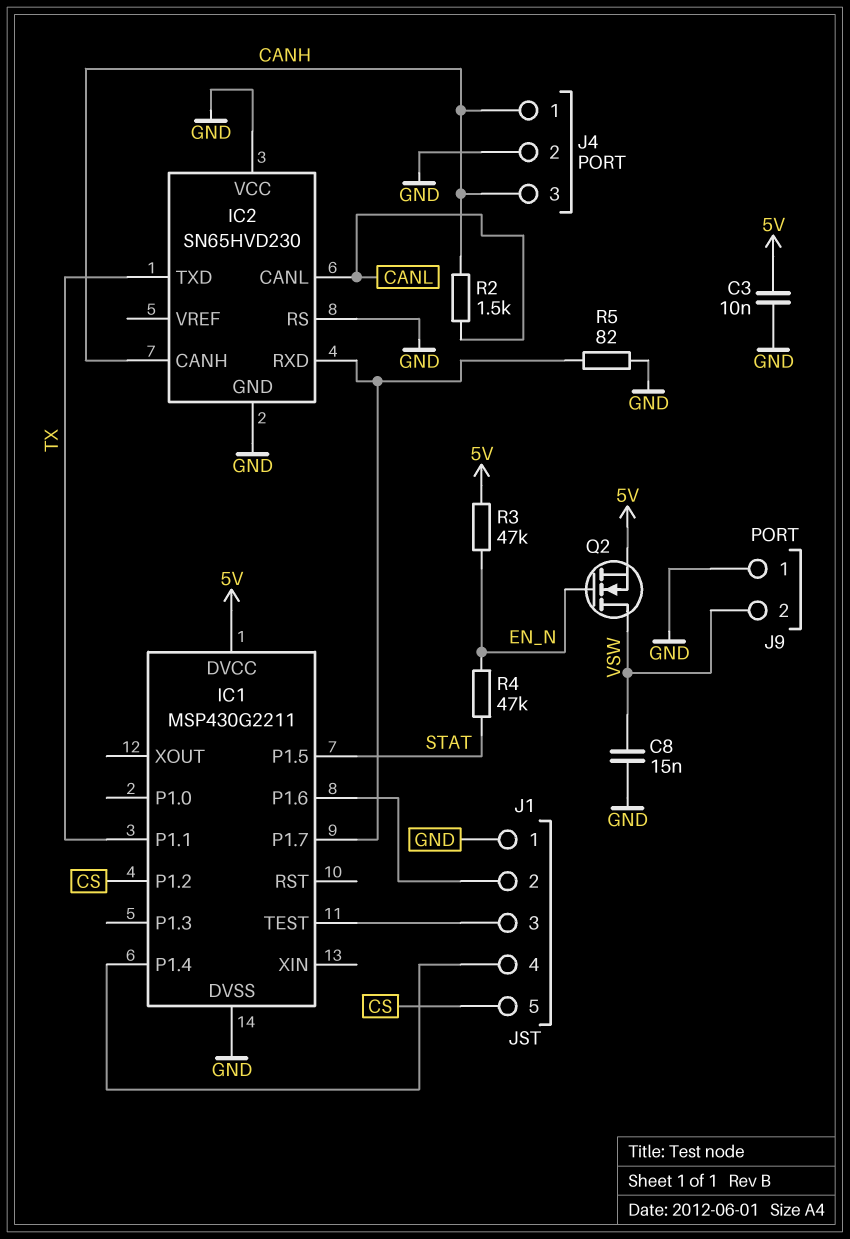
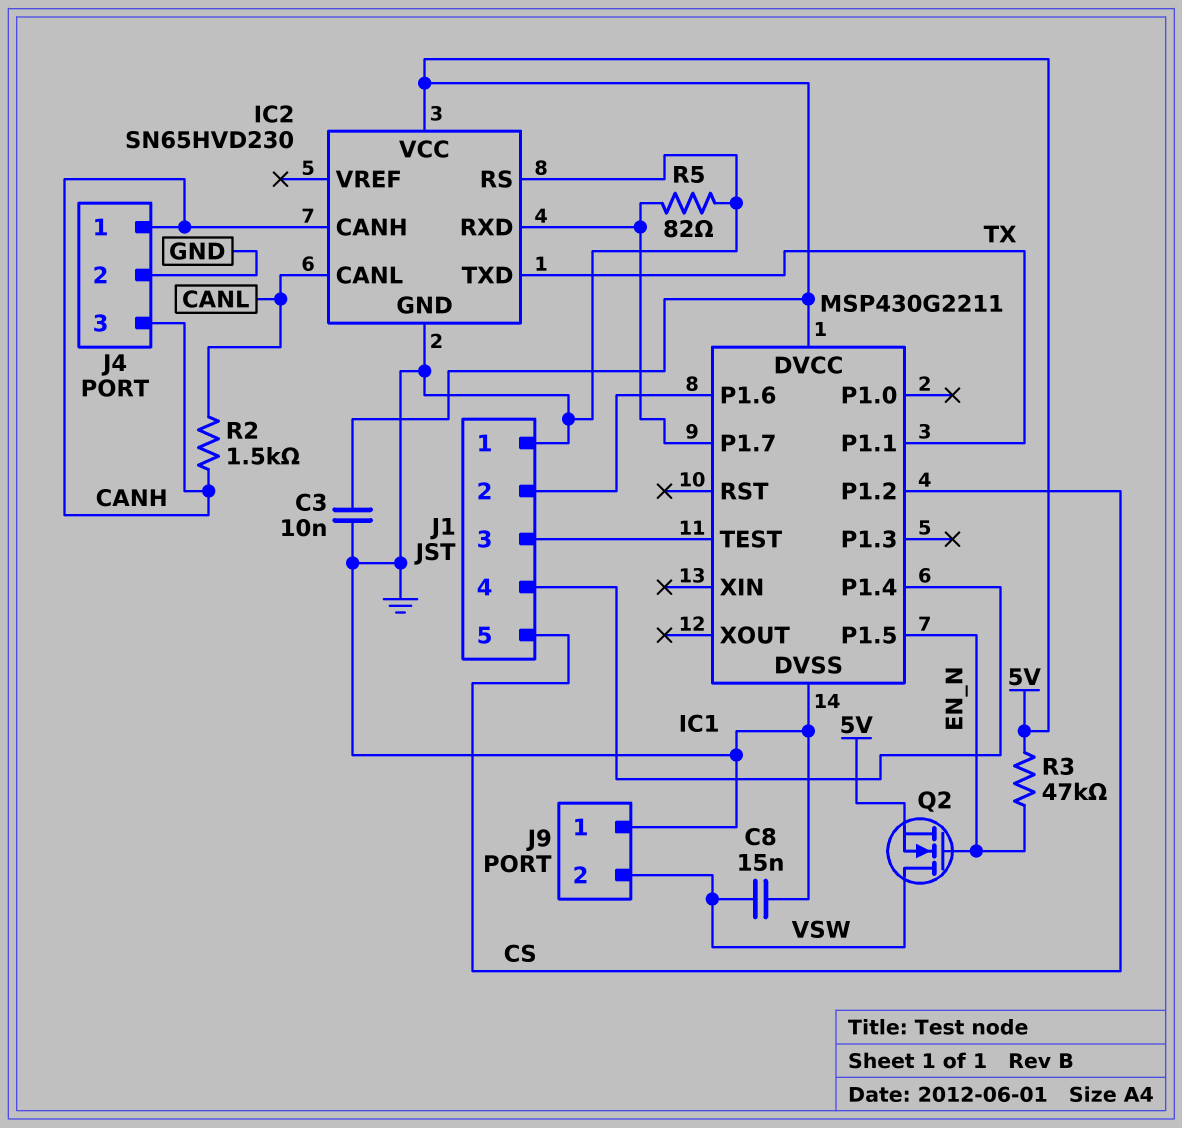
IC1 pin P1.5: STAT -> EN_N
IC2 pin VCC: GND -> 5V
R4: 47k (EN_N, STAT) -> none

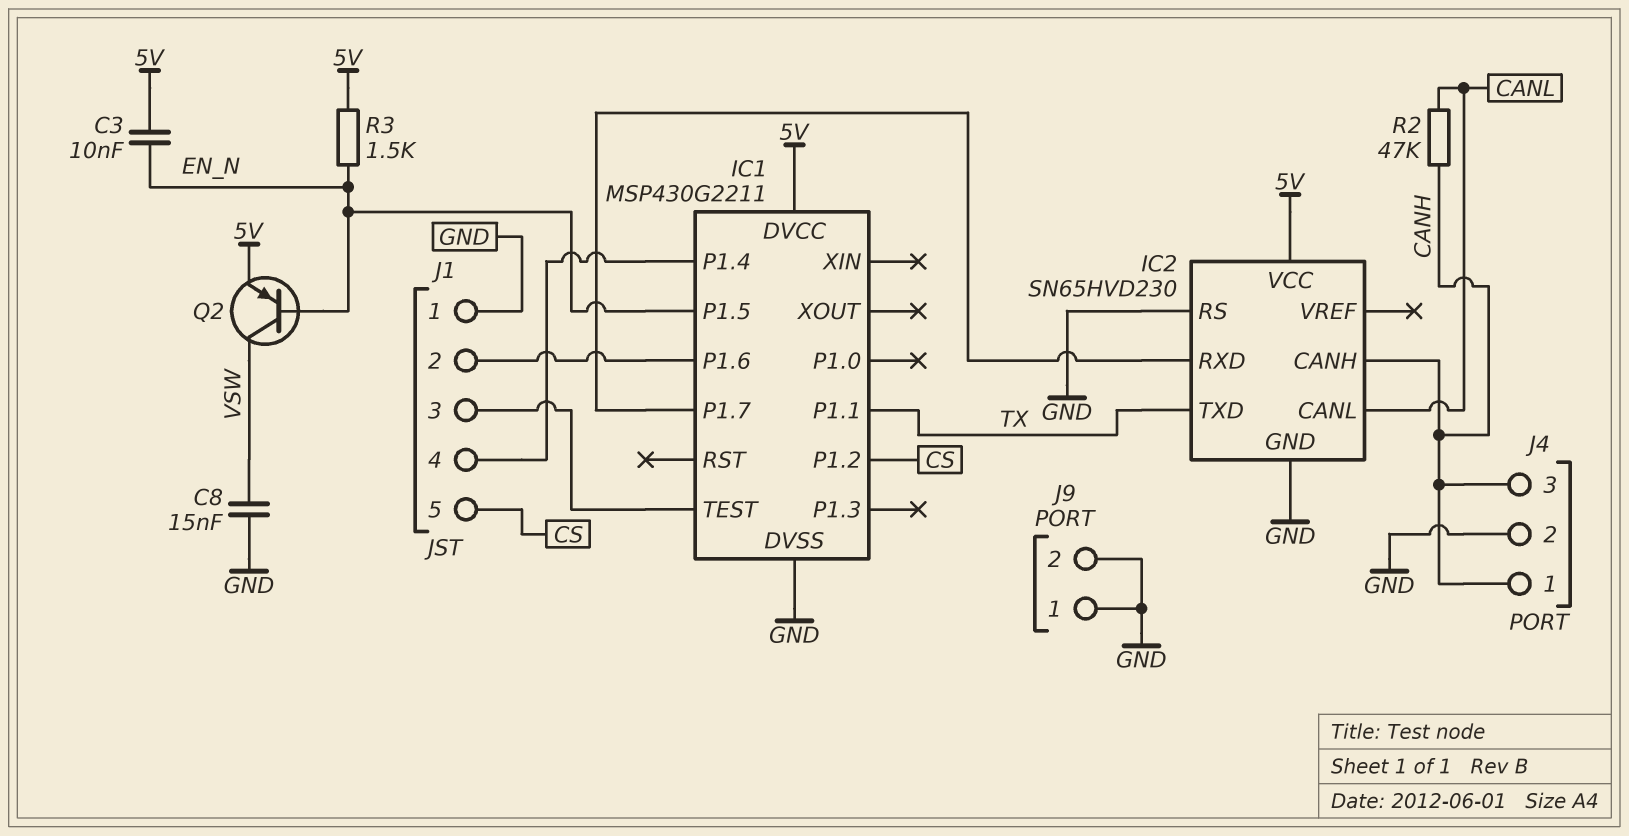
C3: 10nF (5V, GND) -> 10nF (5V, EN_N)
J9 pin 2: VSW -> GND
Q2: NMOS (G EN_N, D VSW, S 5V) -> PNP (B EN_N, C VSW, E 5V)
R2: 1.5k (CANH, CANL) -> 47k (CANH, CANL)
R3: 47k (5V, EN_N) -> 1.5k (5V, EN_N)
R5: 82 (GND, IC1/P1.7) -> none

